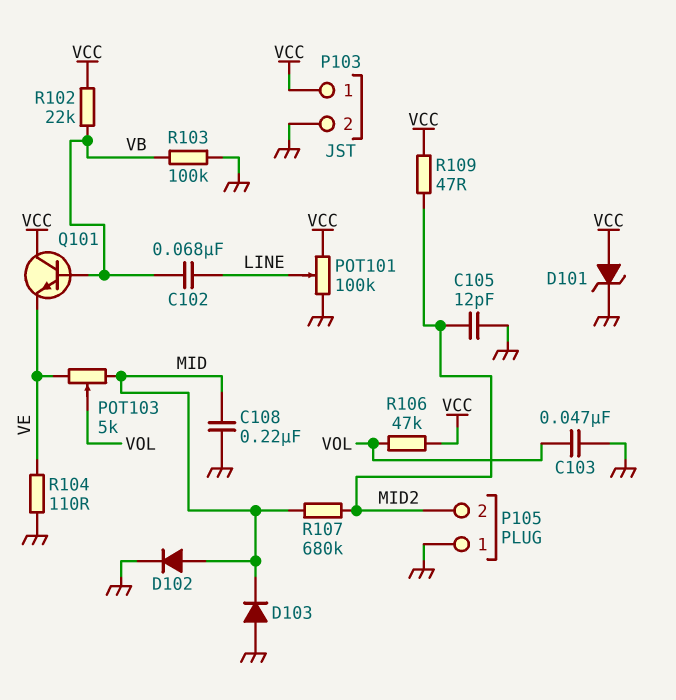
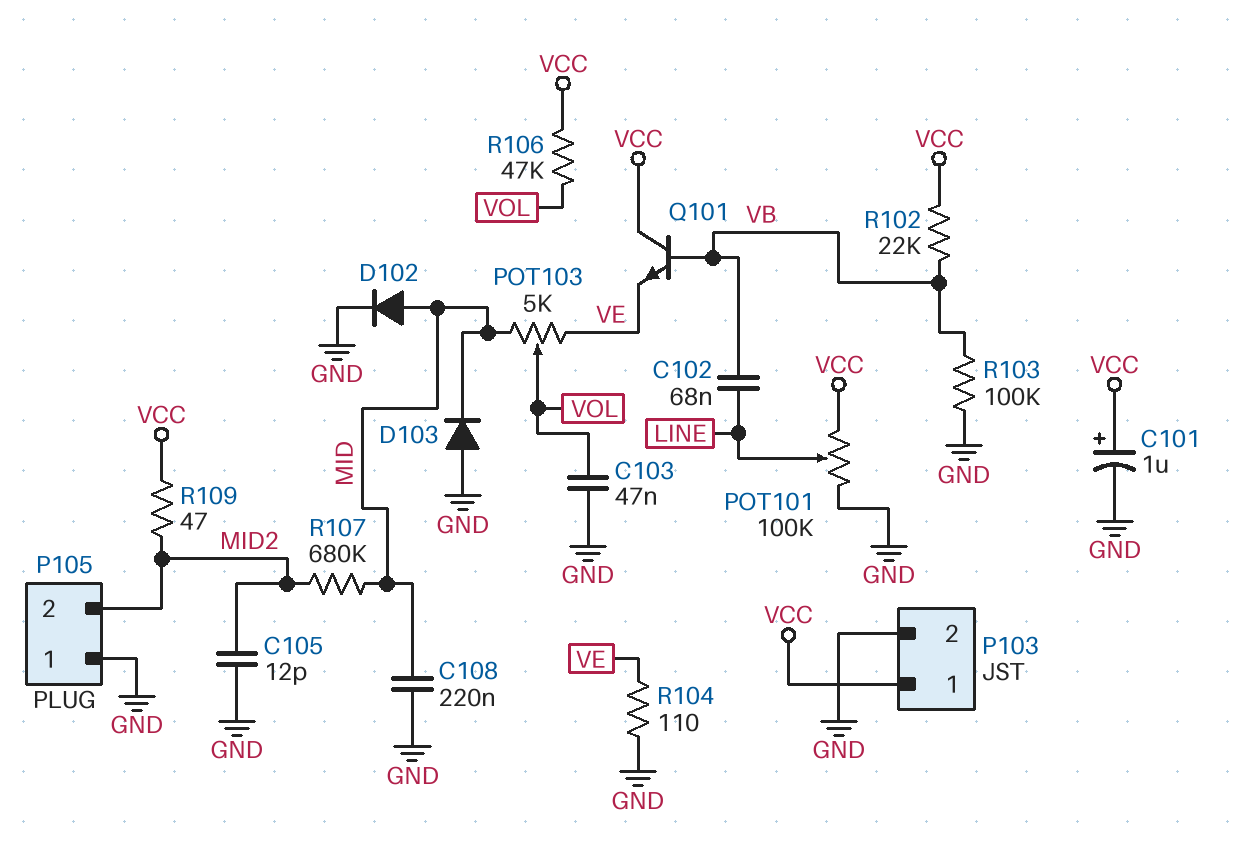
C101: none -> 1uF (plus VCC, minus GND)
D101: zener (A VCC, K GND) -> none

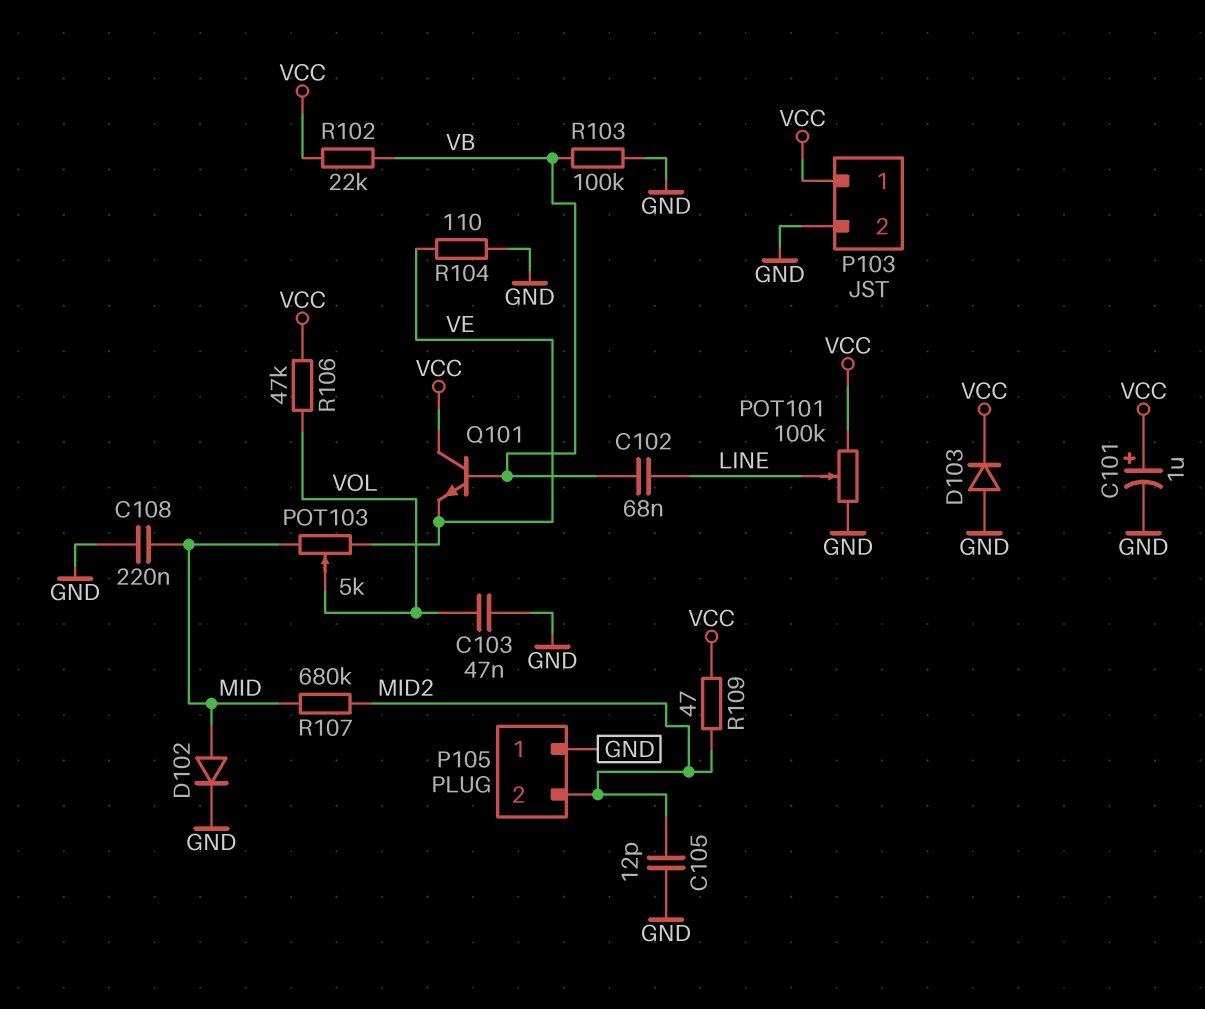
D103: diode (A GND, K MID) -> diode (A GND, K VCC)

